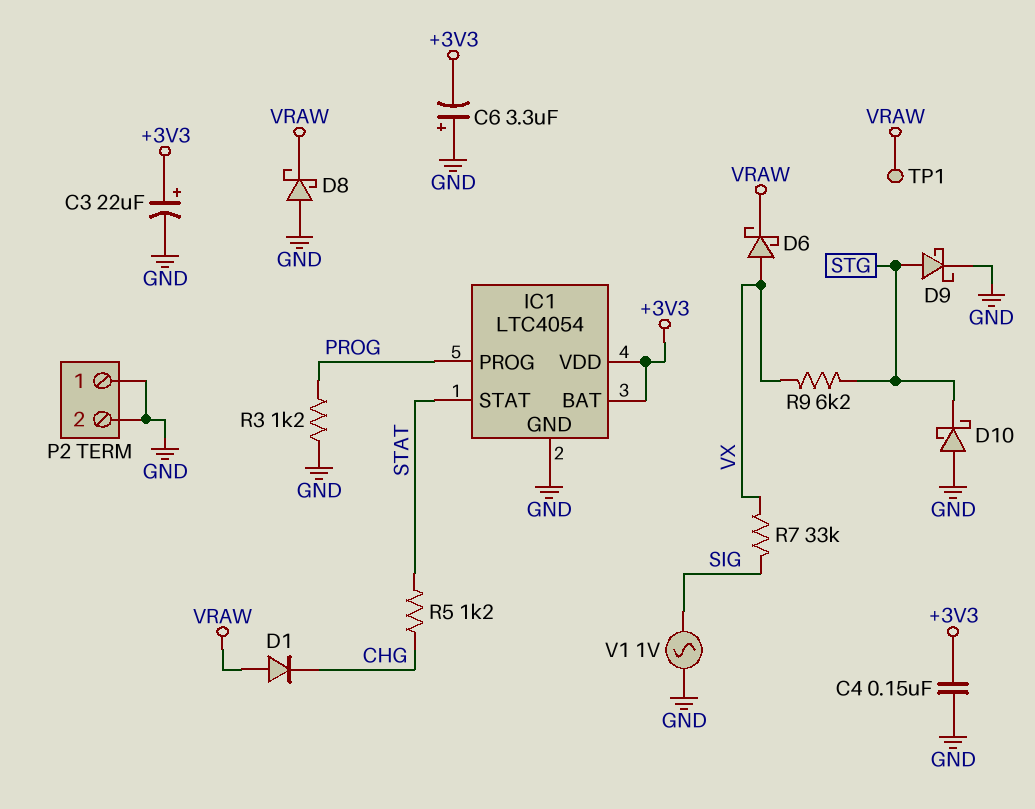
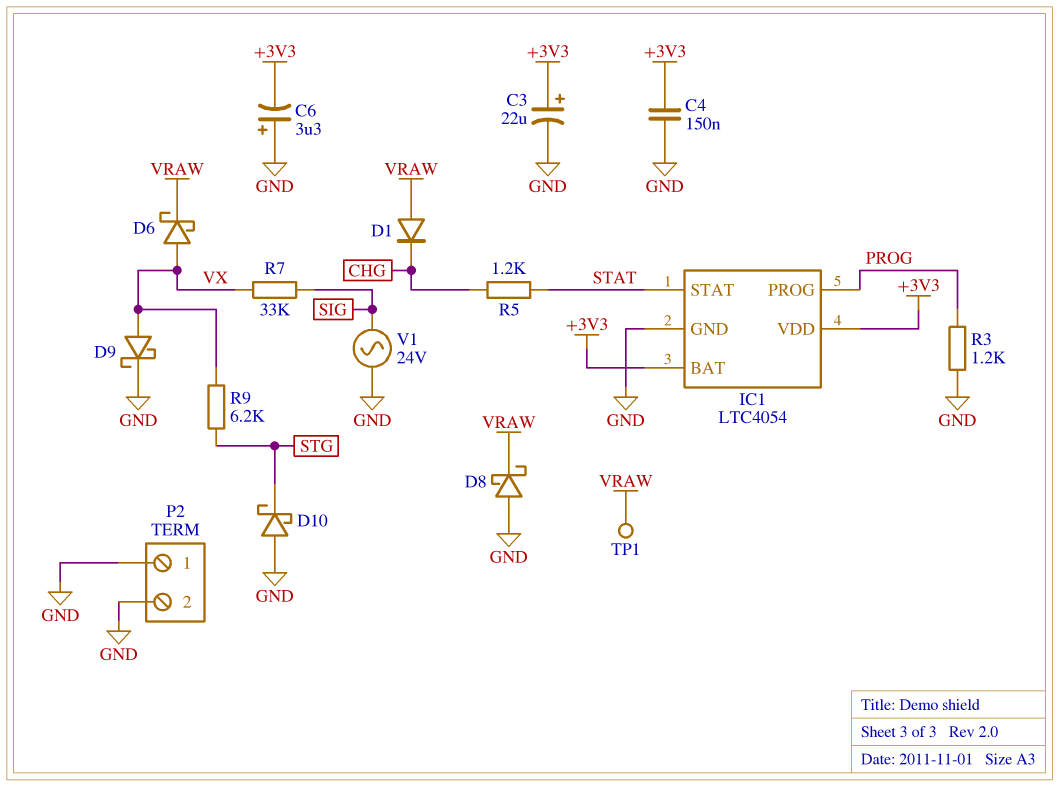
D9: schottky (A STG, K GND) -> schottky (A VX, K GND)
V1: AC 1V (GND, SIG) -> AC 24V (GND, SIG)

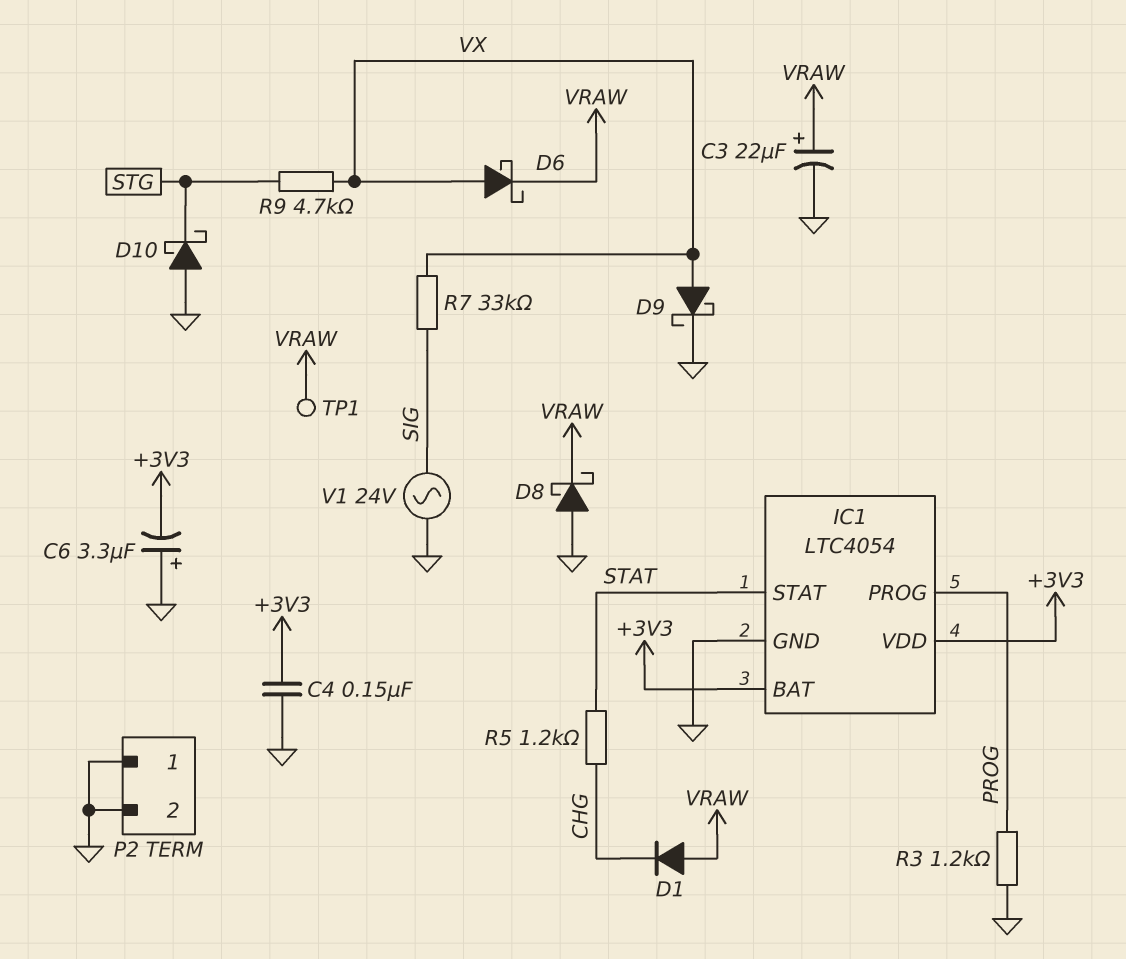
C3: 22uF (plus +3V3, minus GND) -> 22uF (plus VRAW, minus GND)
R9: 6.2k (STG, VX) -> 4.7k (STG, VX)

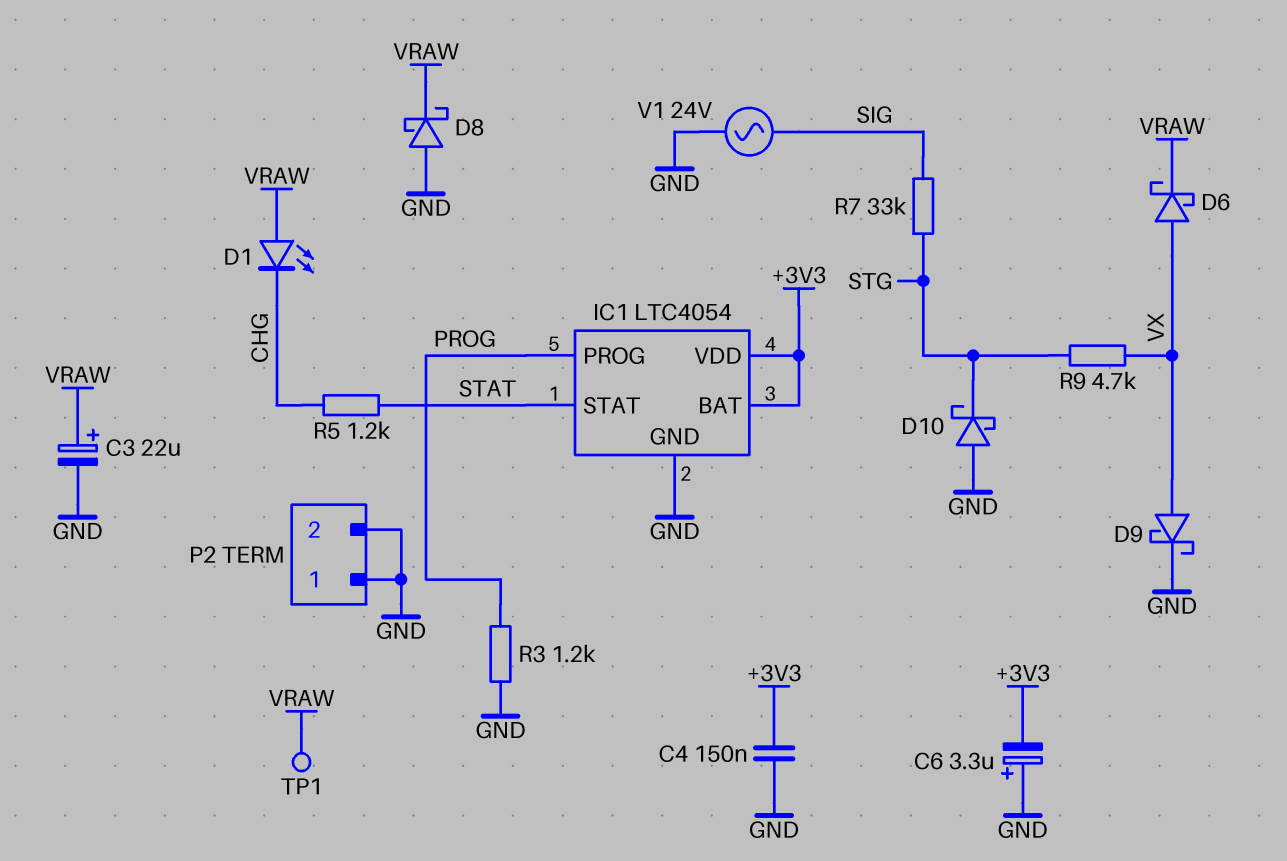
D1: diode (A VRAW, K CHG) -> LED (A VRAW, K CHG)
R7: 33k (SIG, VX) -> 33k (SIG, STG)

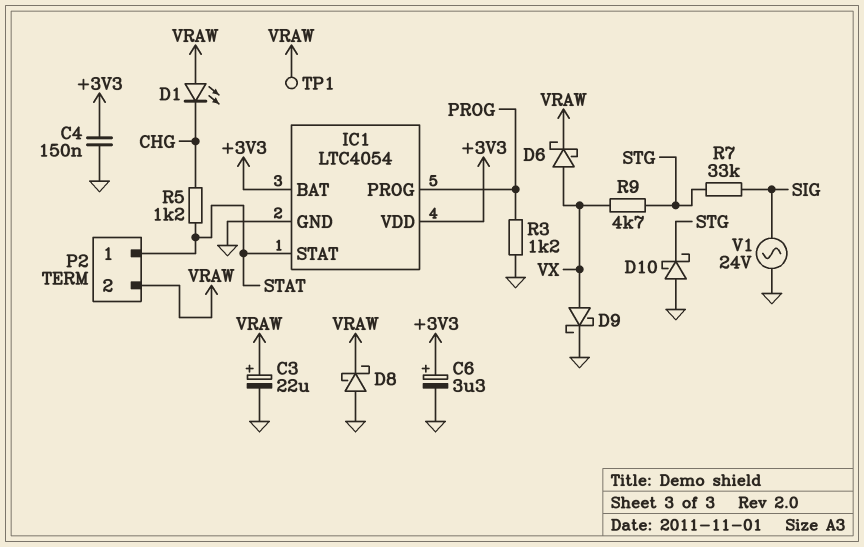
C6: 3.3uF (plus GND, minus +3V3) -> 3.3uF (plus +3V3, minus GND)
P2 pin 1: GND -> STAT
P2 pin 2: GND -> VRAW

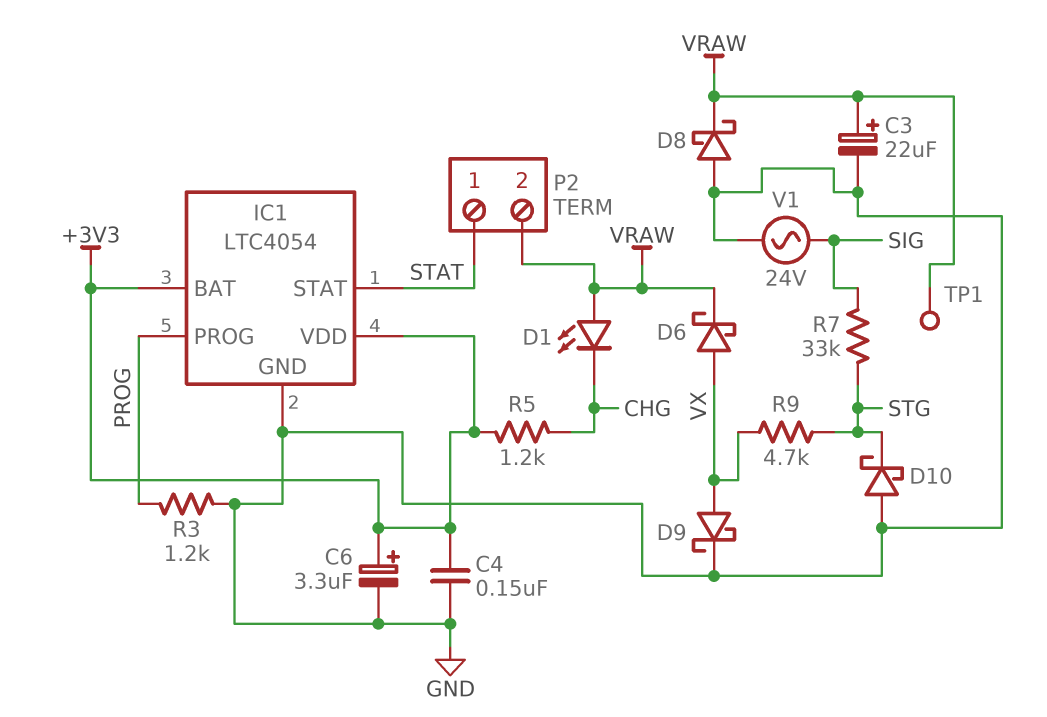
R5: 1.2k (CHG, STAT) -> 1.2k (+3V3, CHG)

